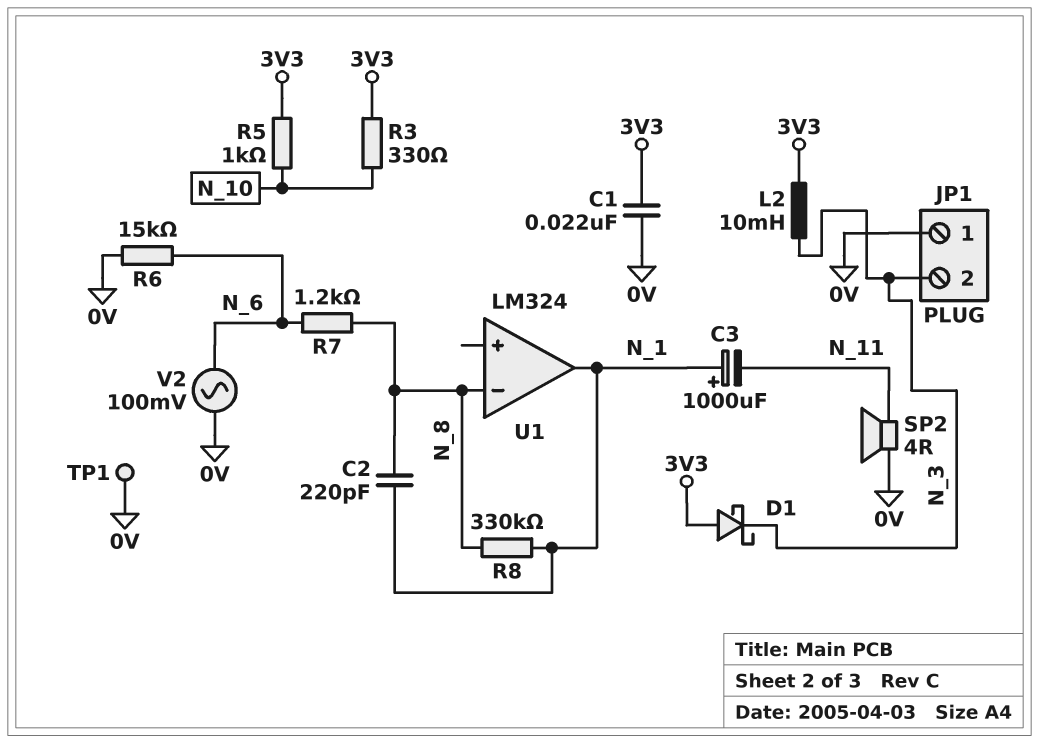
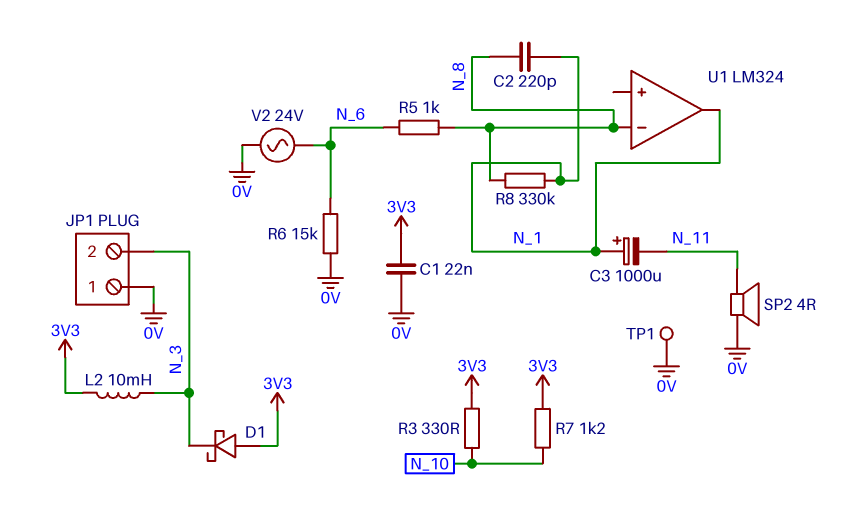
R5: 1k (3V3, N_10) -> 1k (N_6, N_8)
R7: 1.2k (N_6, N_8) -> 1.2k (3V3, N_10)
V2: AC 100mV (0V, N_6) -> AC 24V (0V, N_6)

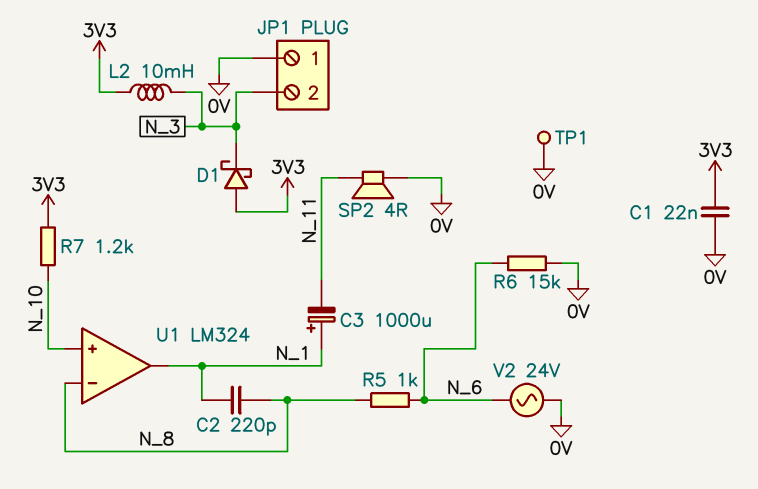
R3: 330 (3V3, N_10) -> none
R8: 330k (N_1, N_8) -> none
U1 pin in+: none -> N_10

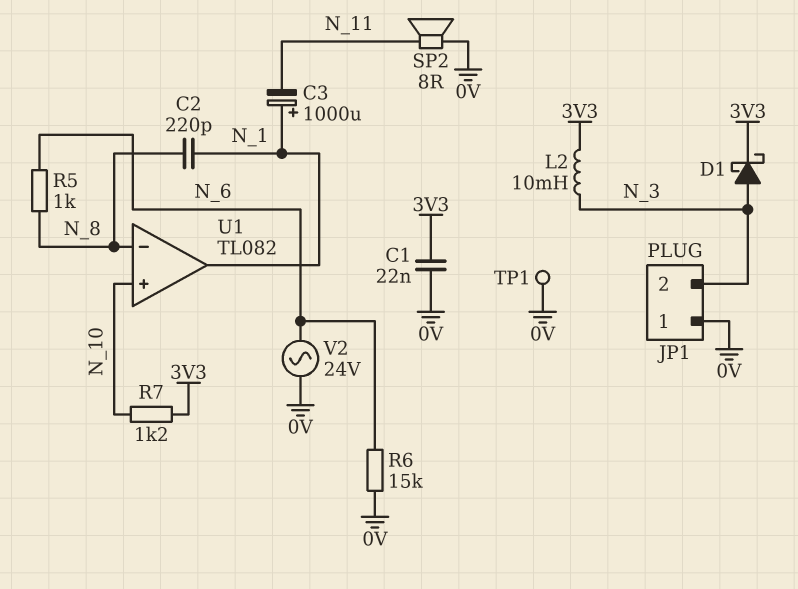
D1: schottky (A 3V3, K N_3) -> schottky (A N_3, K 3V3)
SP2: speaker 4R (0V, N_11) -> speaker 8R (0V, N_11)
U1: LM324 -> TL082

